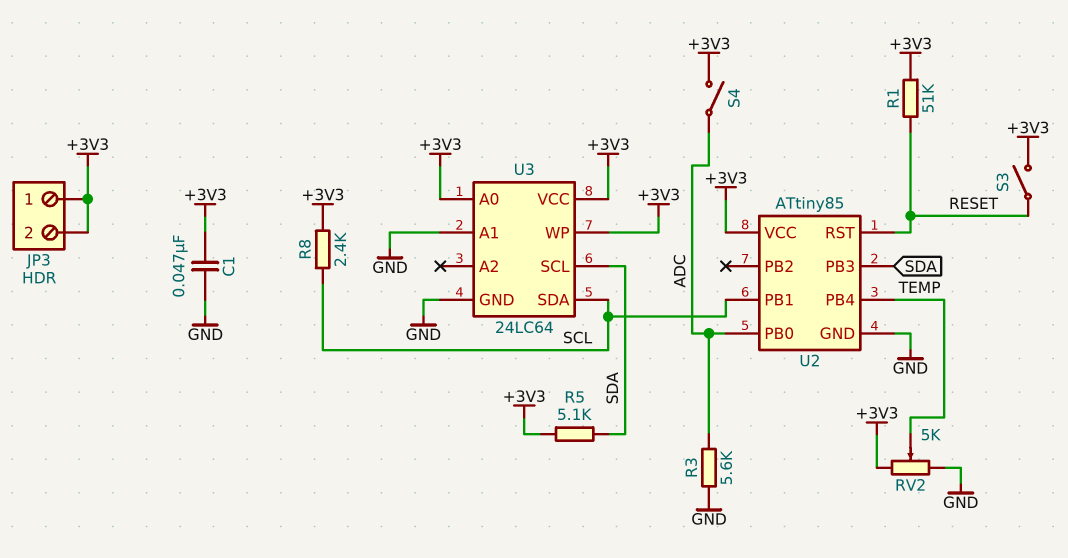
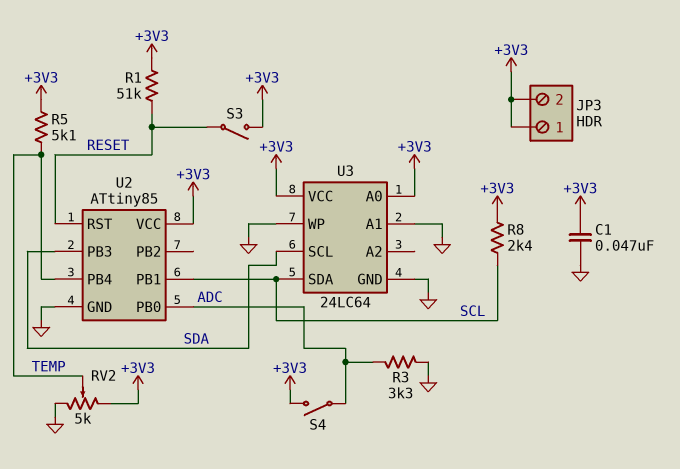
R3: 5.6k (ADC, GND) -> 3.3k (ADC, GND)
R5: 5.1k (+3V3, SDA) -> 5.1k (+3V3, TEMP)
U3 pin WP: +3V3 -> GND

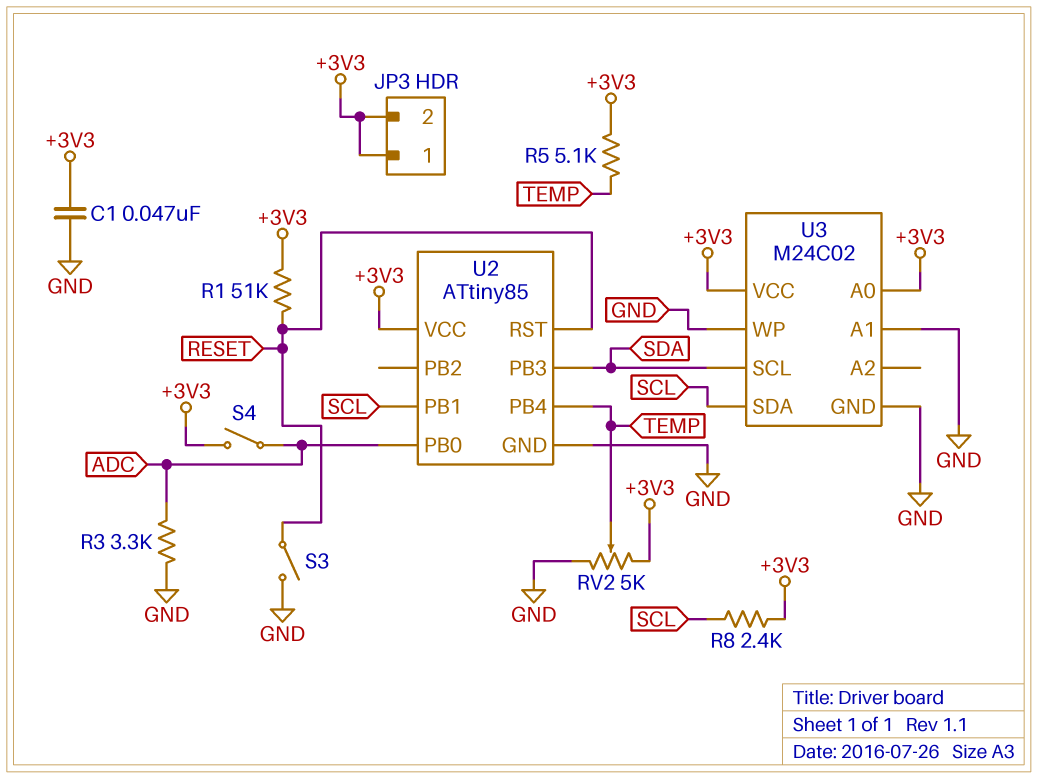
S3: switch (+3V3, RESET) -> switch (GND, RESET)
U3: 24LC64 -> M24C02

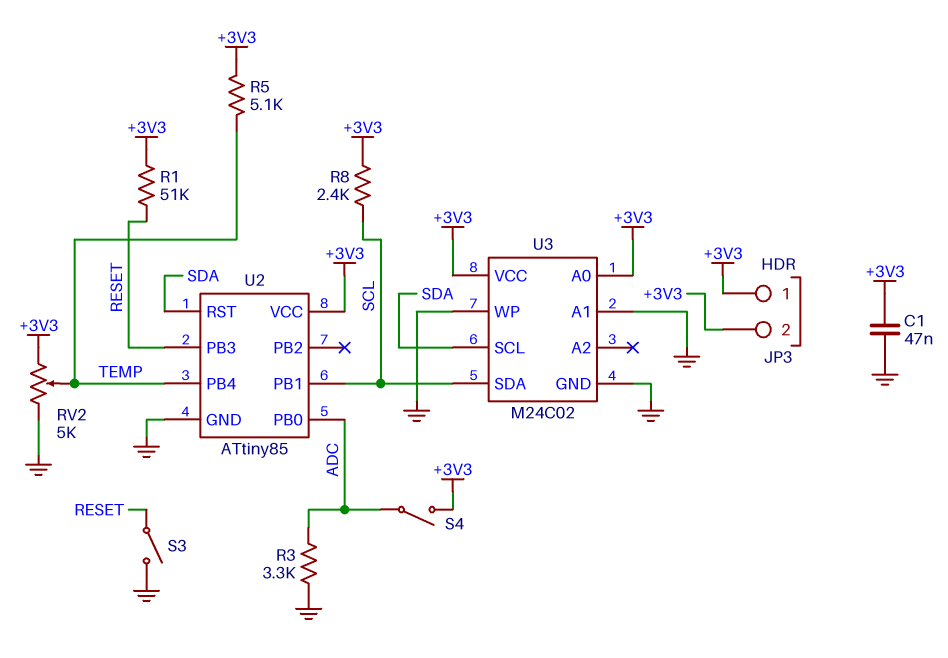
U2 pin PB3: SDA -> RESET
U2 pin RST: RESET -> SDA

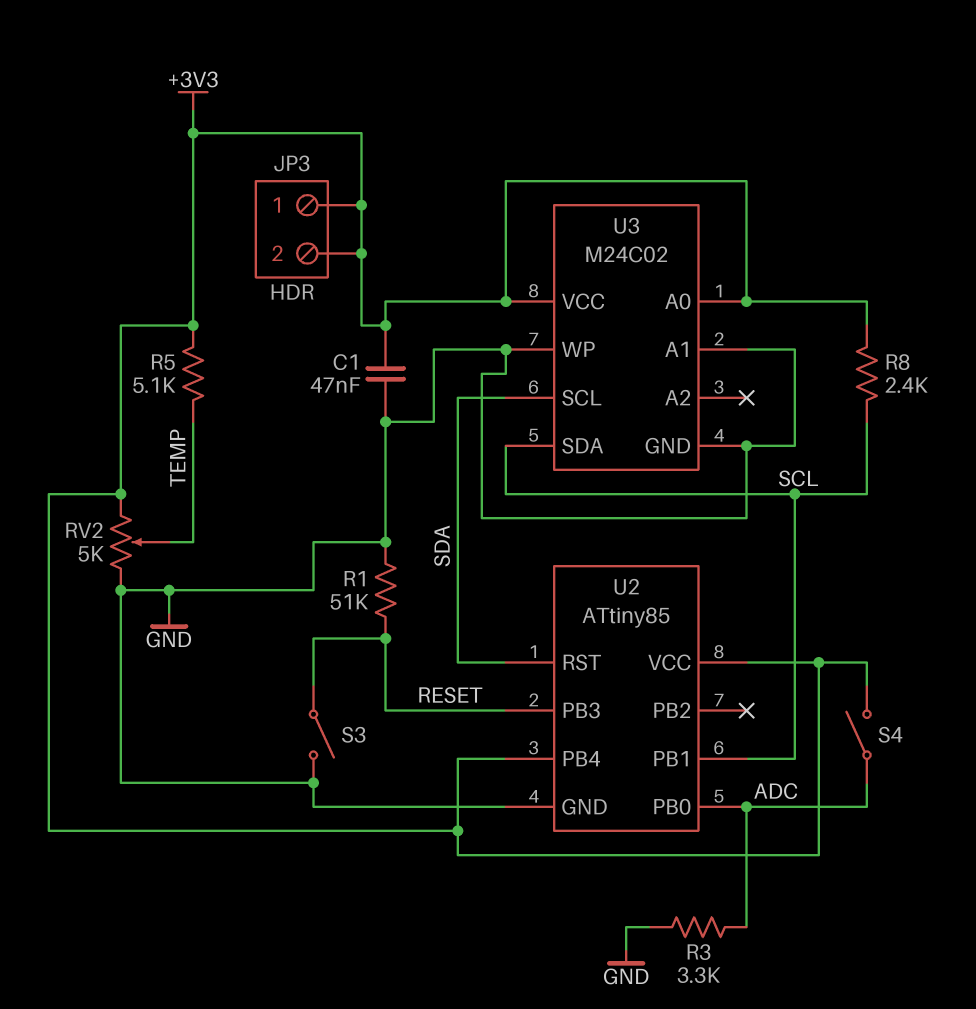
R1: 51k (+3V3, RESET) -> 51k (GND, RESET)
U2 pin PB4: TEMP -> +3V3

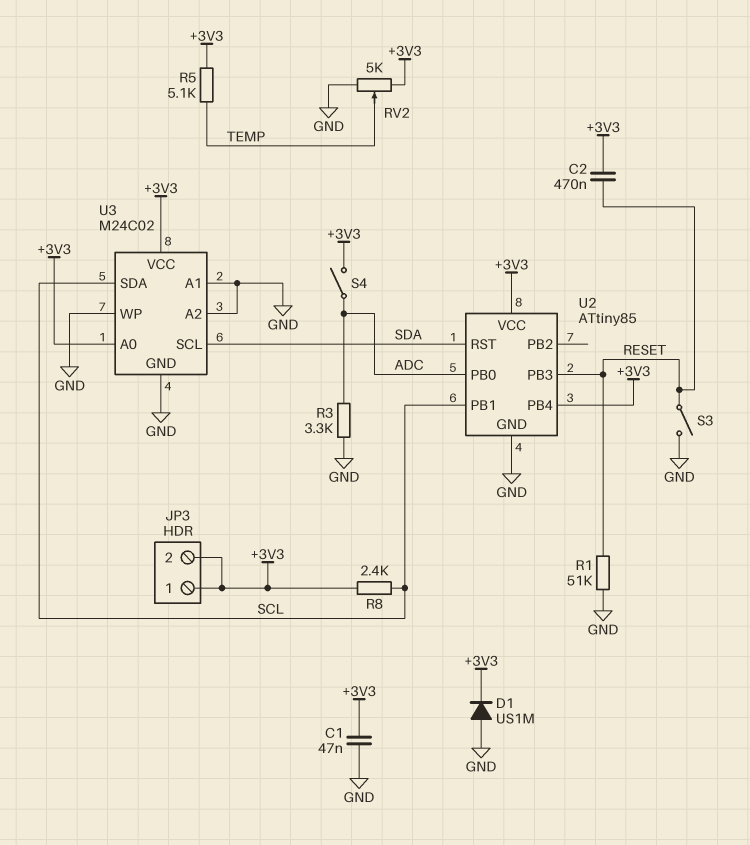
C2: none -> 470nF (+3V3, RESET)
D1: none -> diode US1M (A GND, K +3V3)
U3 pin A2: none -> GND

